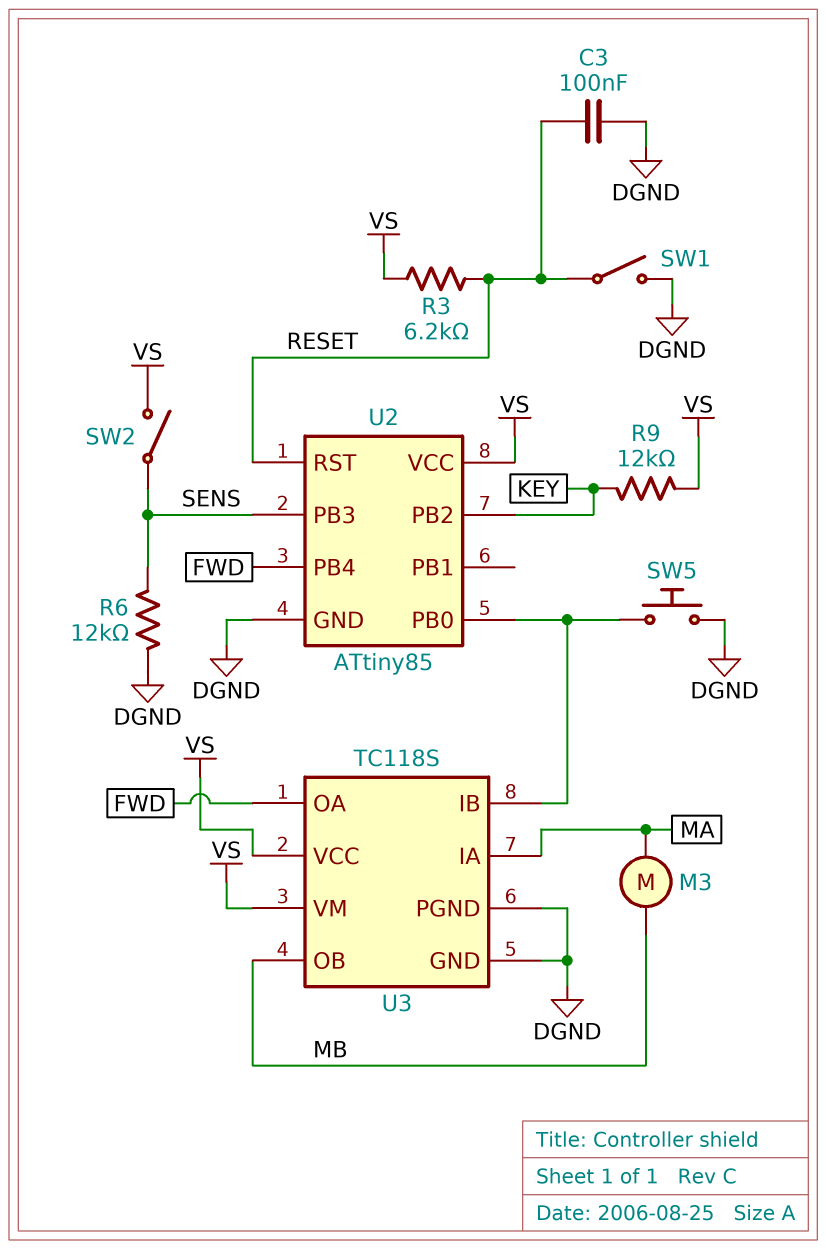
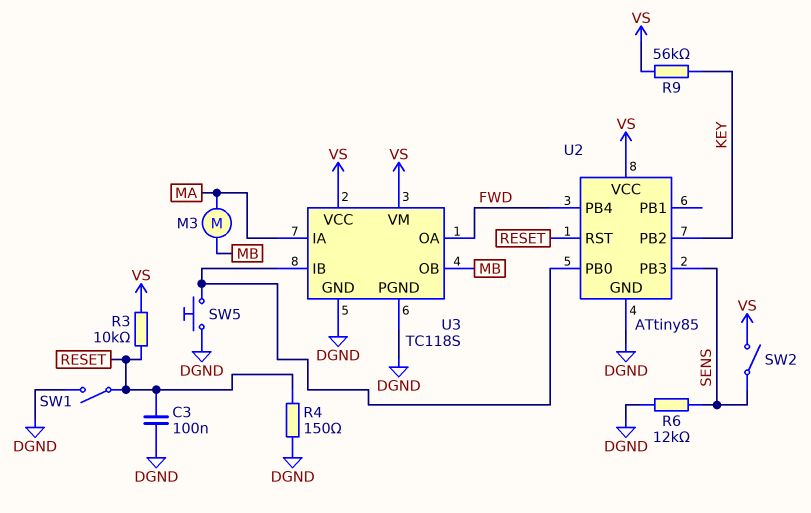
R3: 6.2k (RESET, VS) -> 10k (RESET, VS)
R4: none -> 150 (DGND, RESET)
R9: 12k (KEY, VS) -> 56k (KEY, VS)

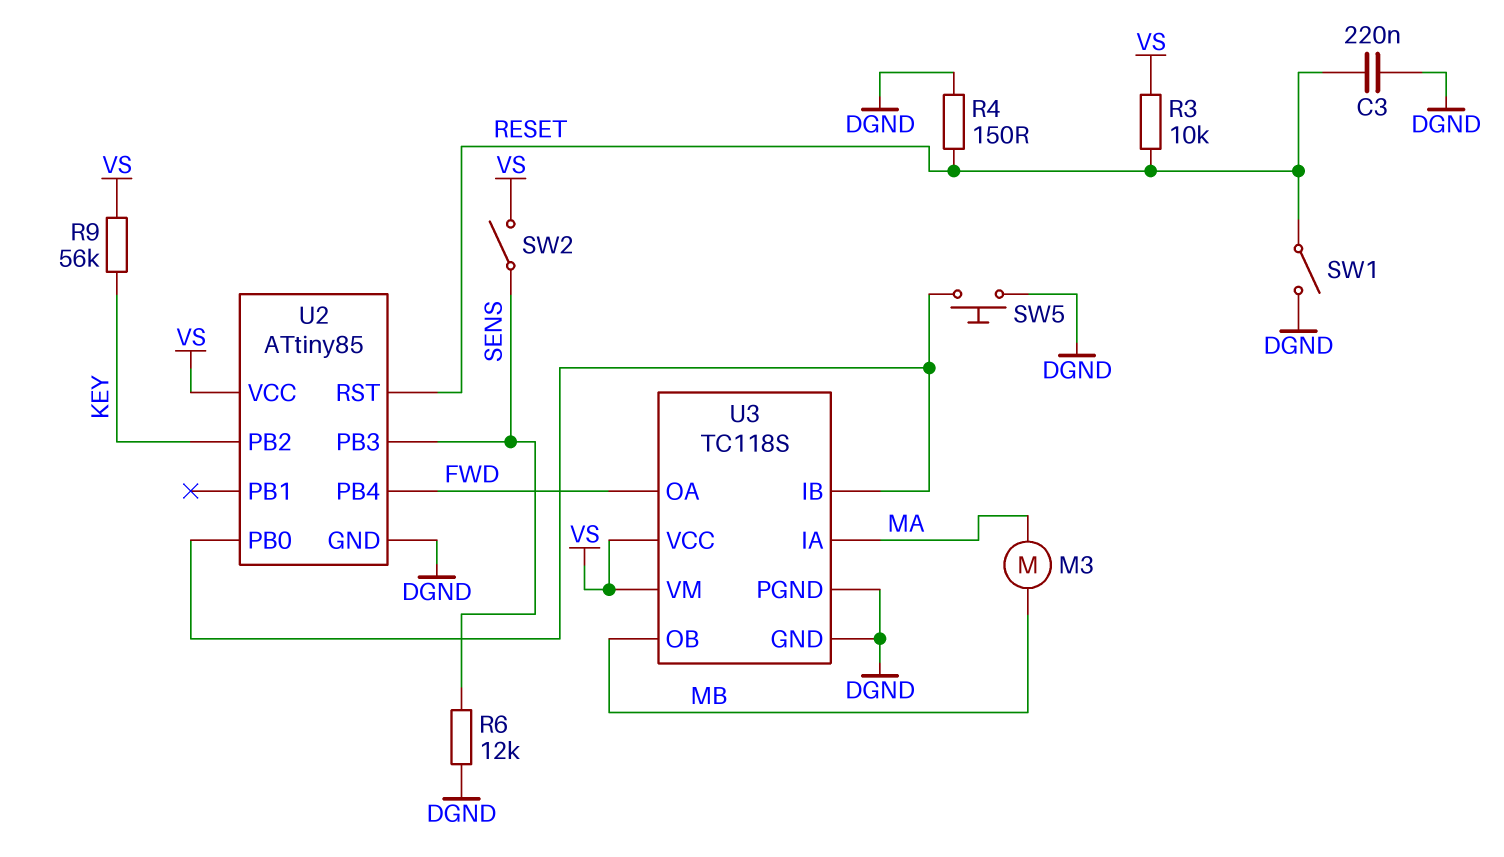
C3: 100nF (DGND, RESET) -> 220nF (DGND, RESET)

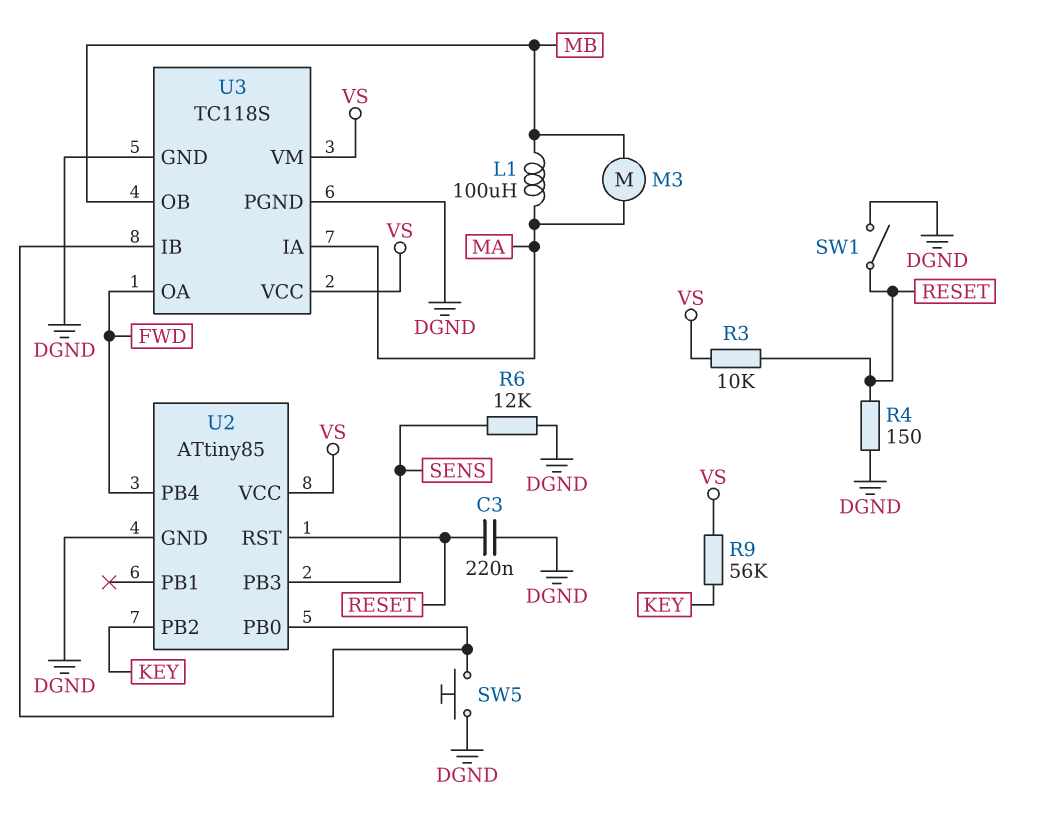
L1: none -> 100uH (MA, MB)
SW2: switch (SENS, VS) -> none

